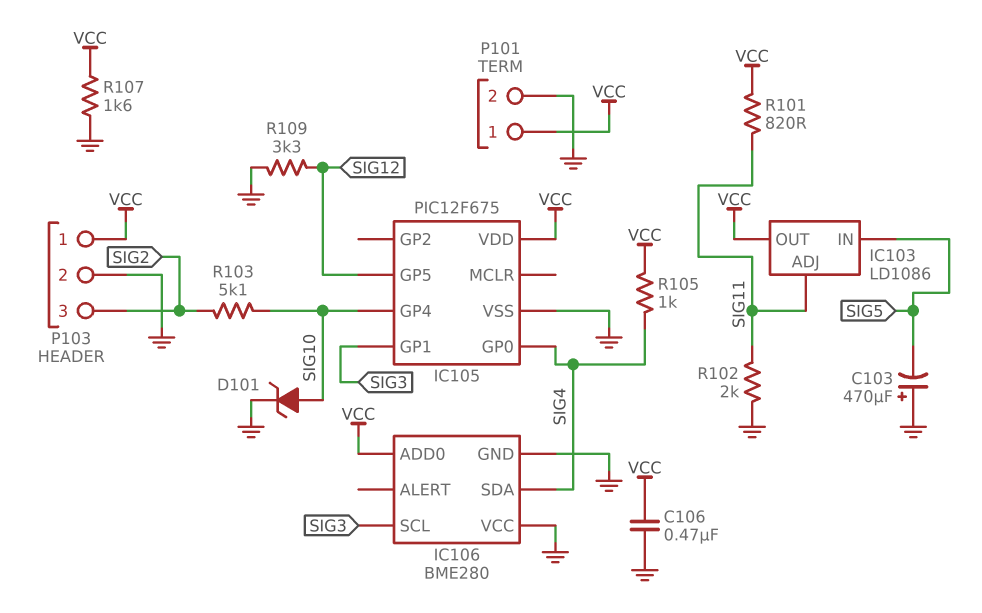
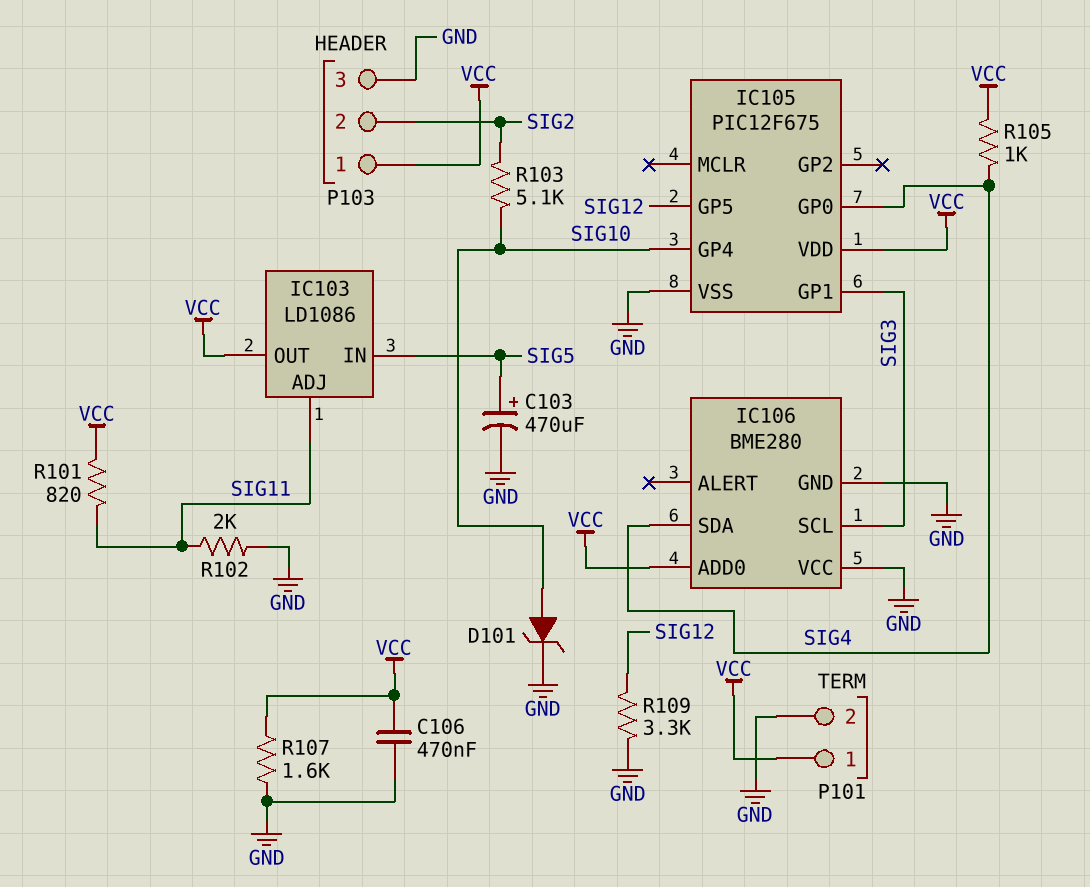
C103: 470uF (plus GND, minus SIG5) -> 470uF (plus SIG5, minus GND)
P103 pin 2: GND -> SIG2
P103 pin 3: SIG2 -> GND

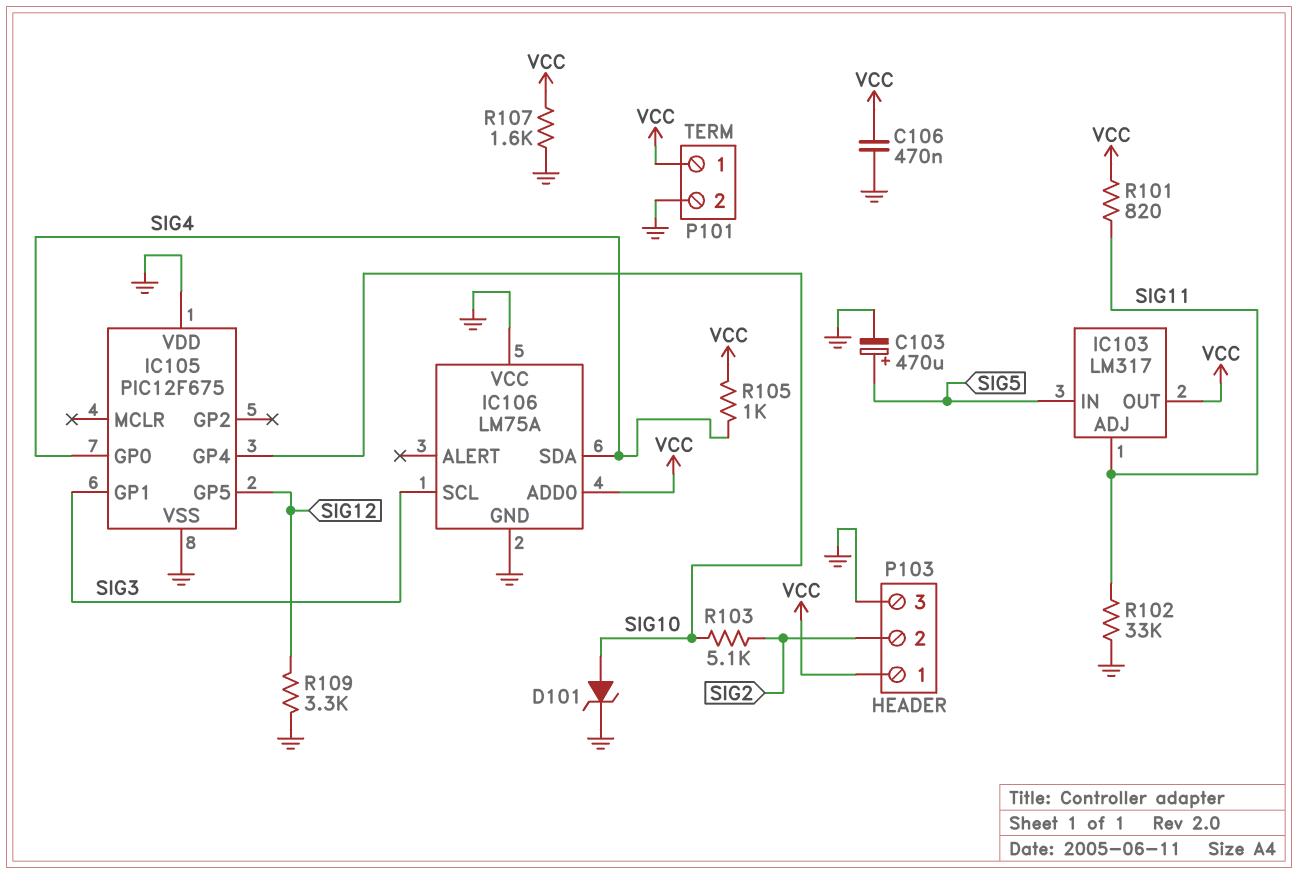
IC103: LD1086 -> LM317
IC105 pin VDD: VCC -> GND
IC106: BME280 -> LM75A
R102: 2k (GND, SIG11) -> 33k (GND, SIG11)

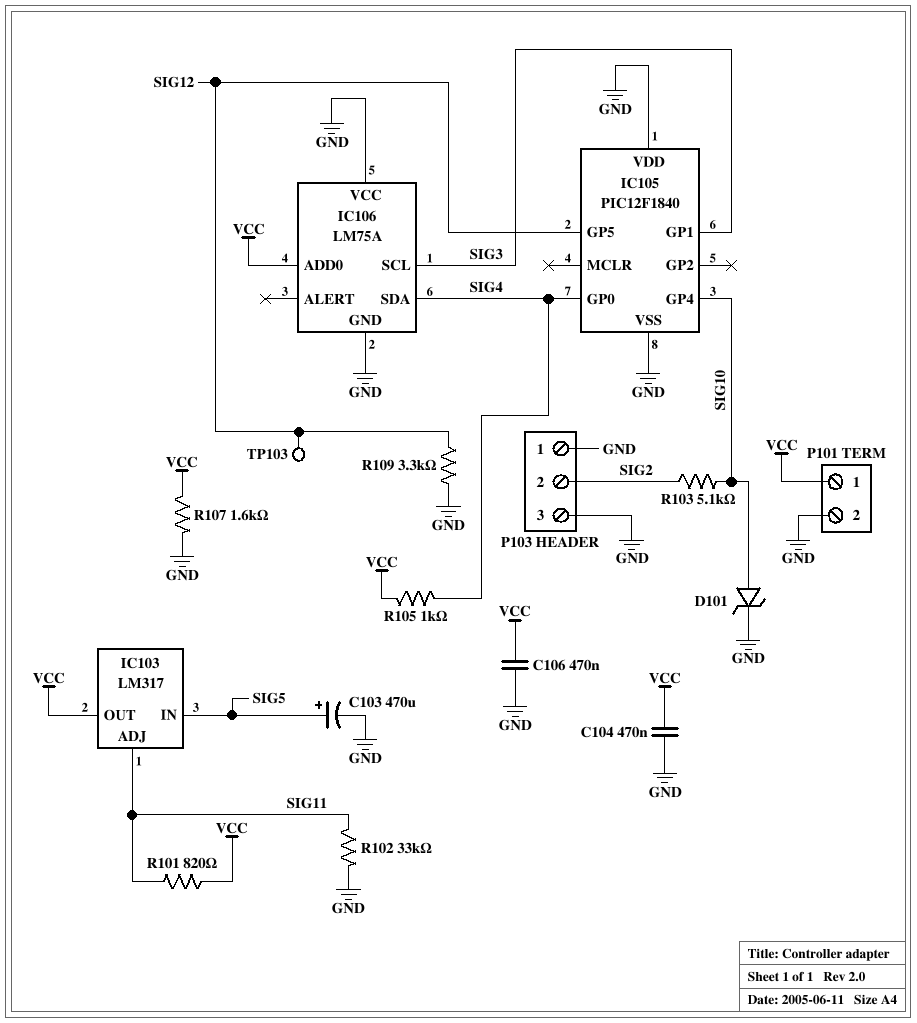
C104: none -> 470nF (GND, VCC)
IC105: PIC12F675 -> PIC12F1840
P103 pin 1: VCC -> GND
TP103: none -> test point (SIG12)

